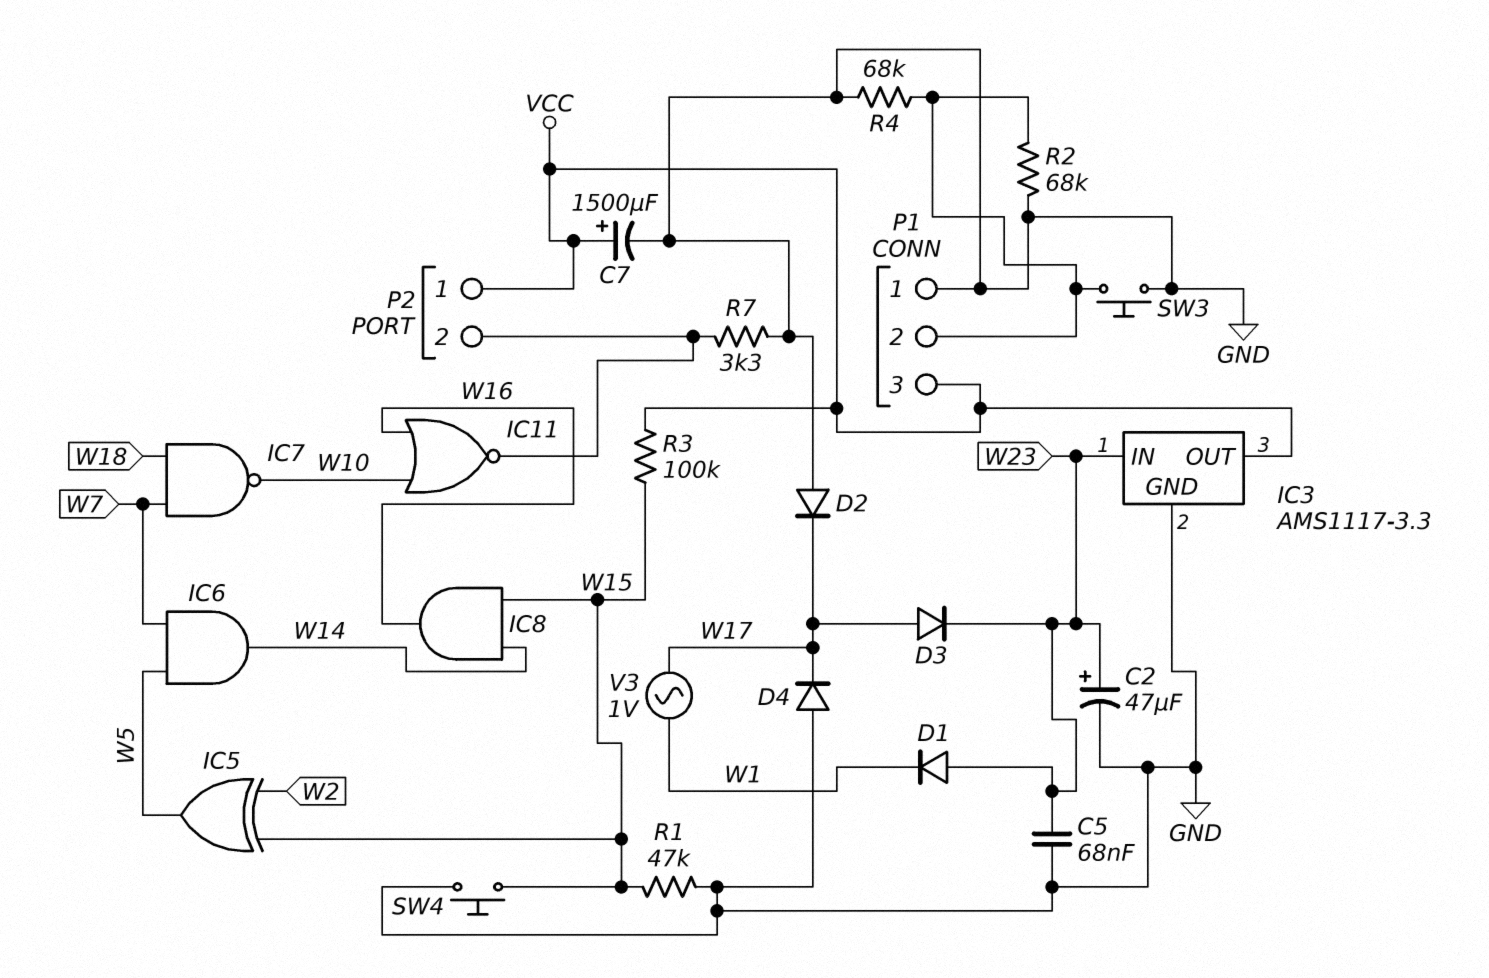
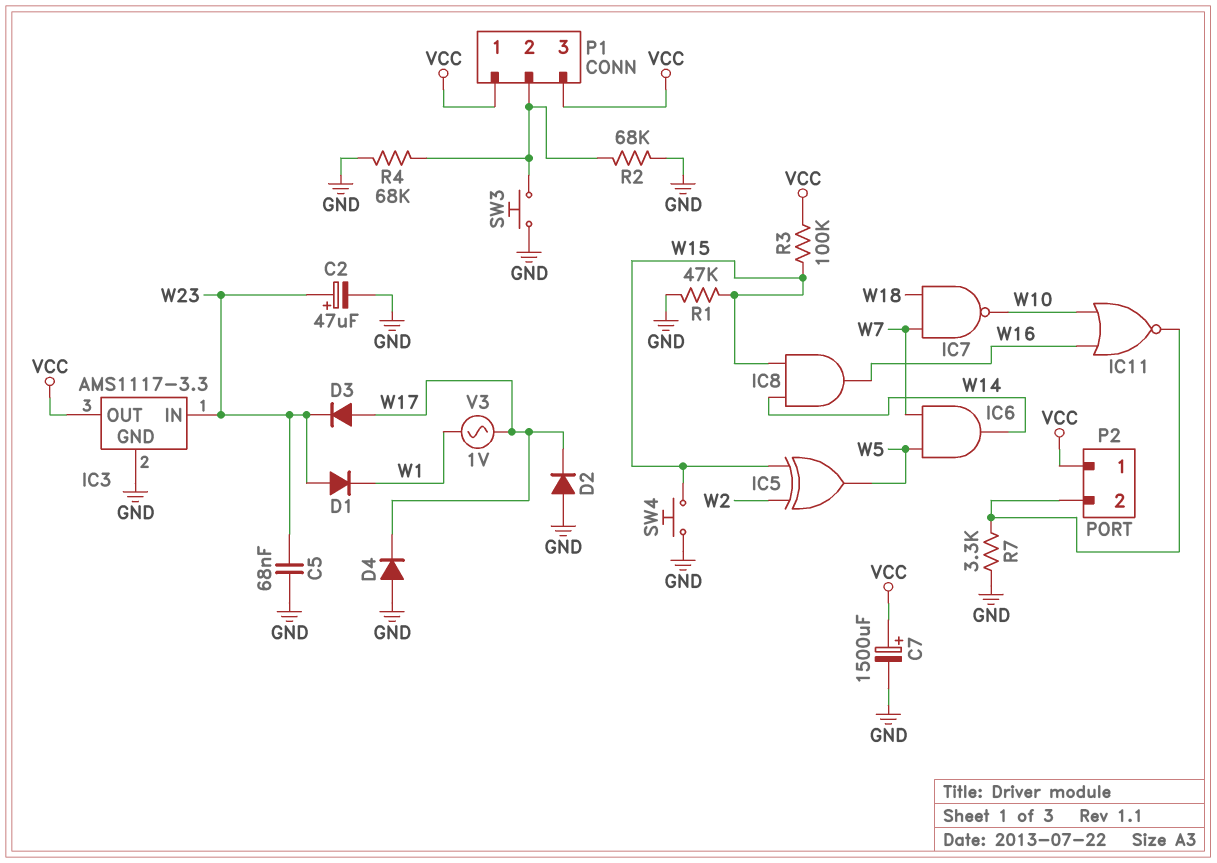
P1 pin 1: GND -> VCC

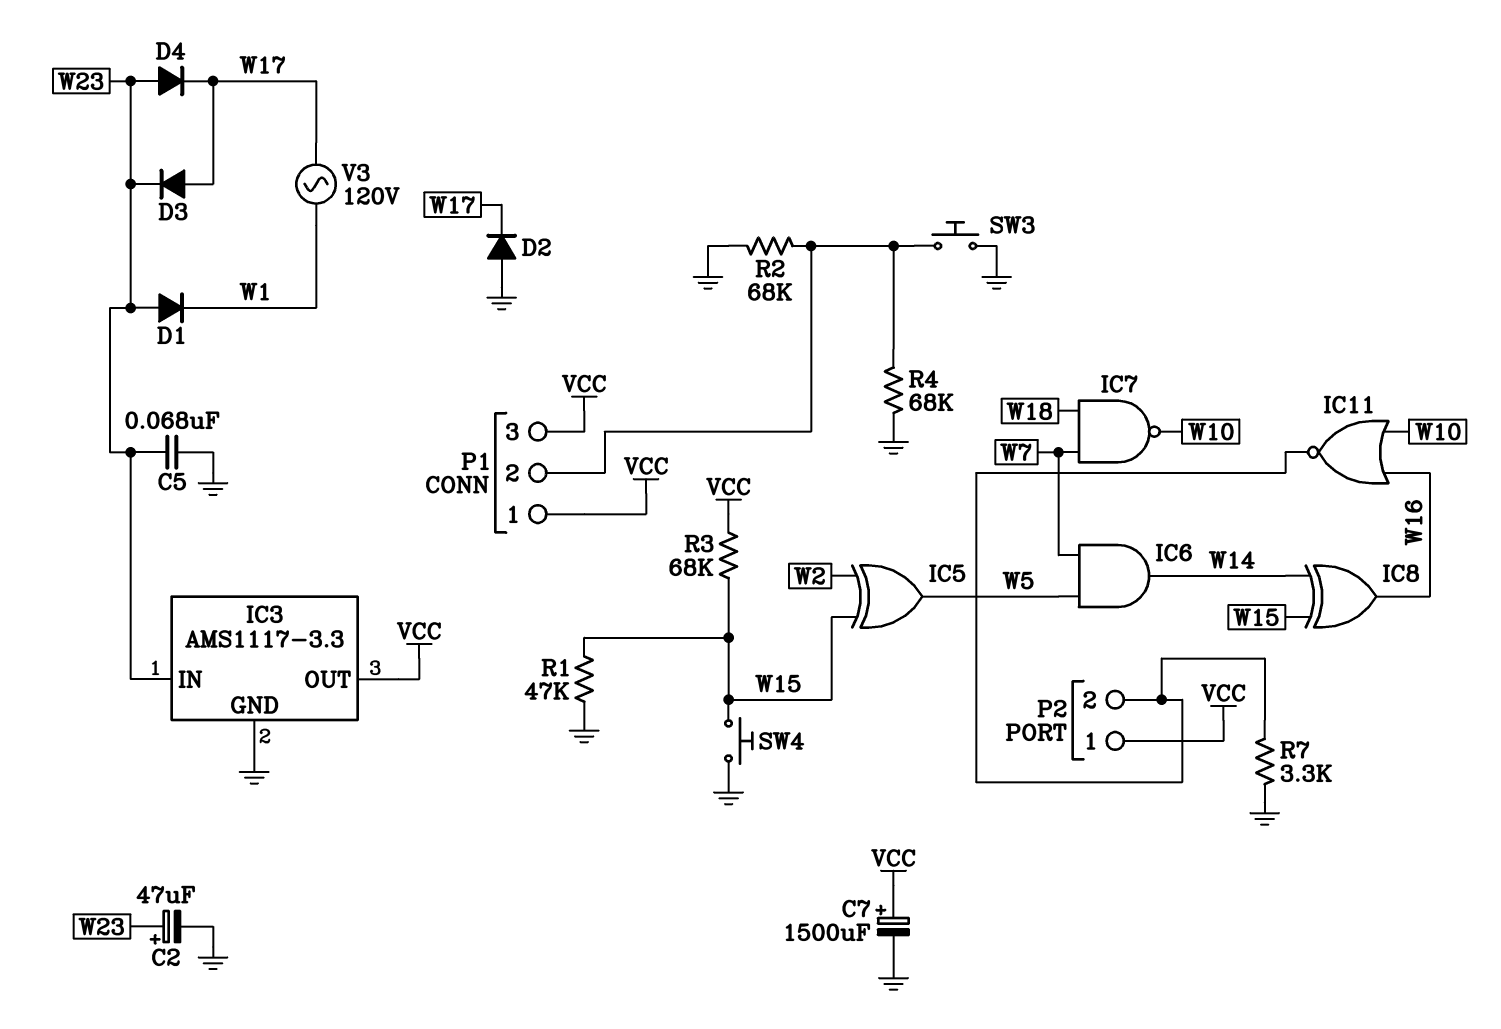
D4: diode (A GND, K W17) -> diode (A W23, K W17)
IC8: AND (in W14, in W15, out W16) -> XOR (in W14, in W15, out W16)
R3: 100k (VCC, W15) -> 68k (VCC, W15)
V3: AC 1V (W1, W17) -> AC 120V (W1, W17)

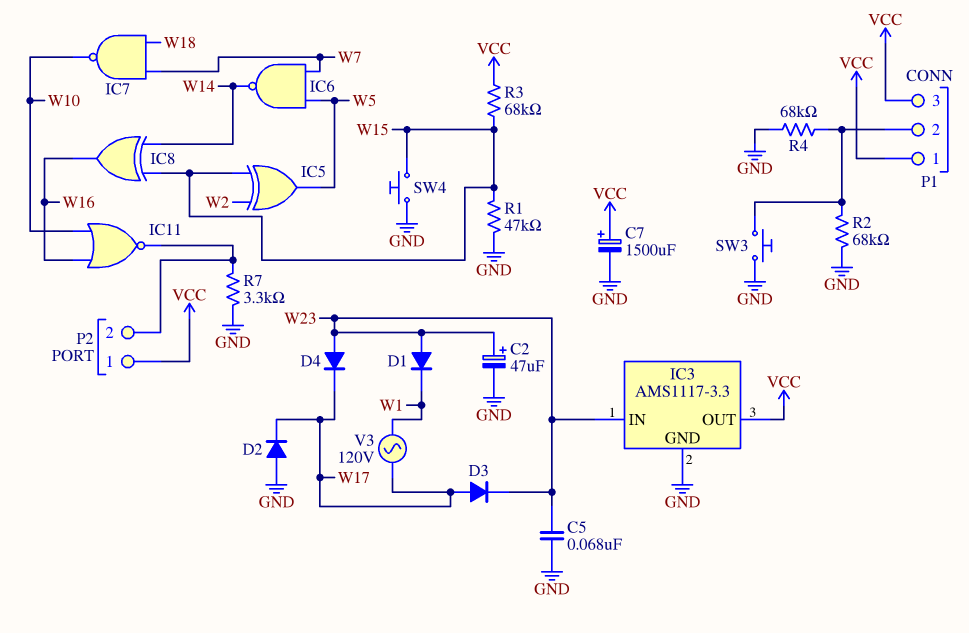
IC6: AND (in W5, in W7, out W14) -> NAND (in W5, in W7, out W14)

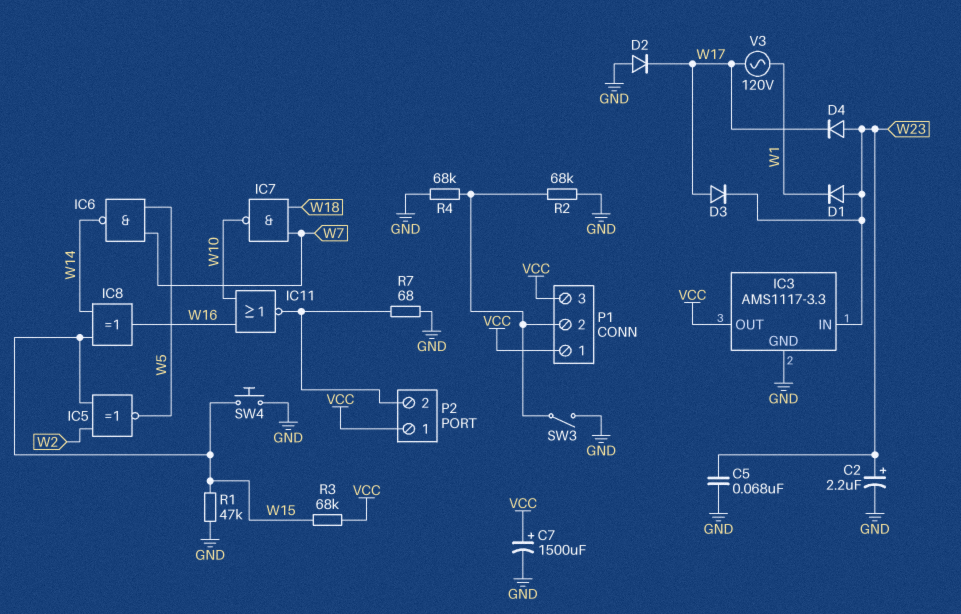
C2: 47uF (plus W23, minus GND) -> 2.2uF (plus W23, minus GND)
IC5: XOR (in W2, in W15, out W5) -> XNOR (in W2, in W15, out W5)
R7: 3.3k (GND, P2/2) -> 68 (GND, P2/2)
SW3: button (GND, P1/2) -> switch (GND, P1/2)

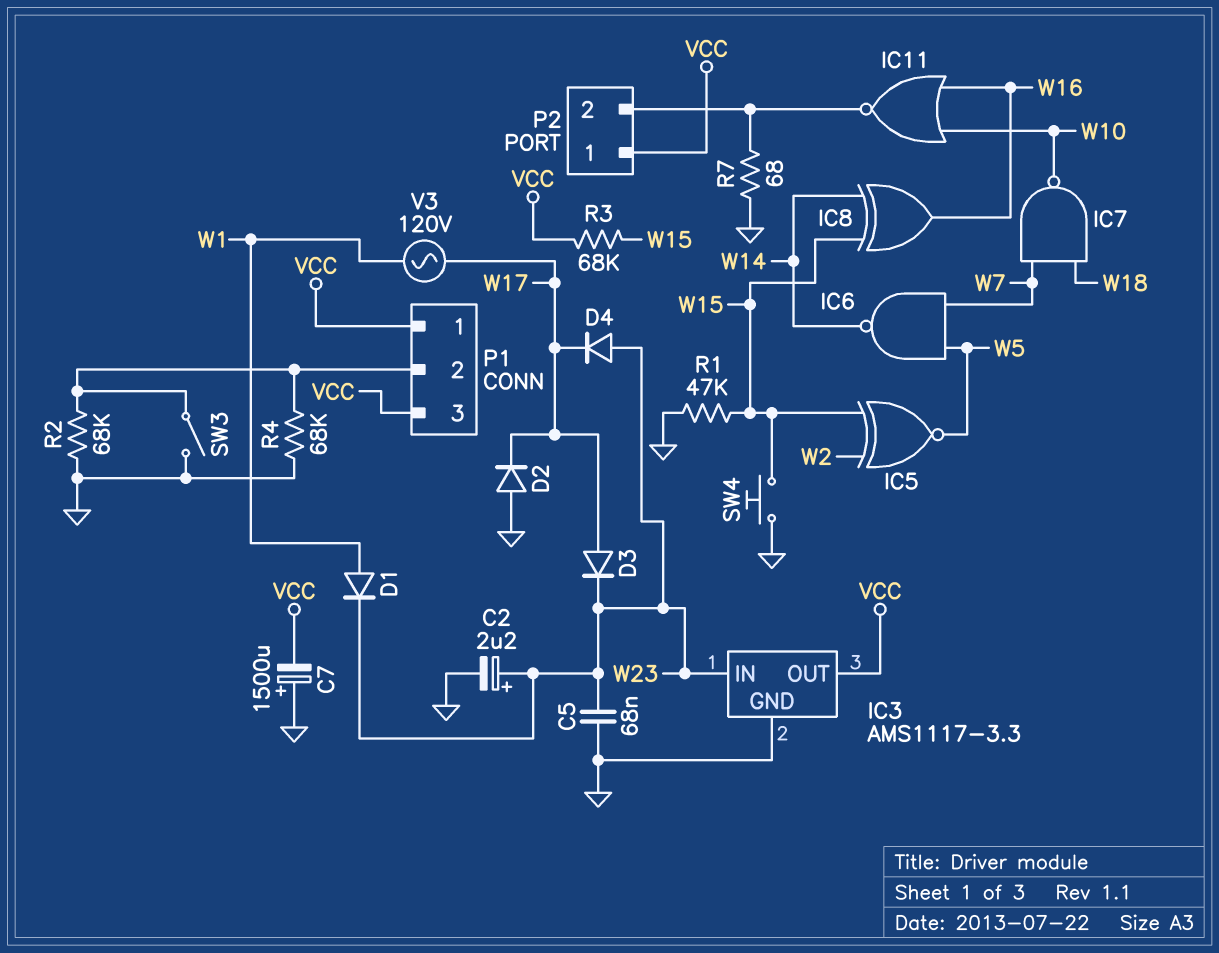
C7: 1500uF (plus VCC, minus GND) -> 1500uF (plus GND, minus VCC)
D1: diode (A W23, K W1) -> diode (A W1, K W23)

